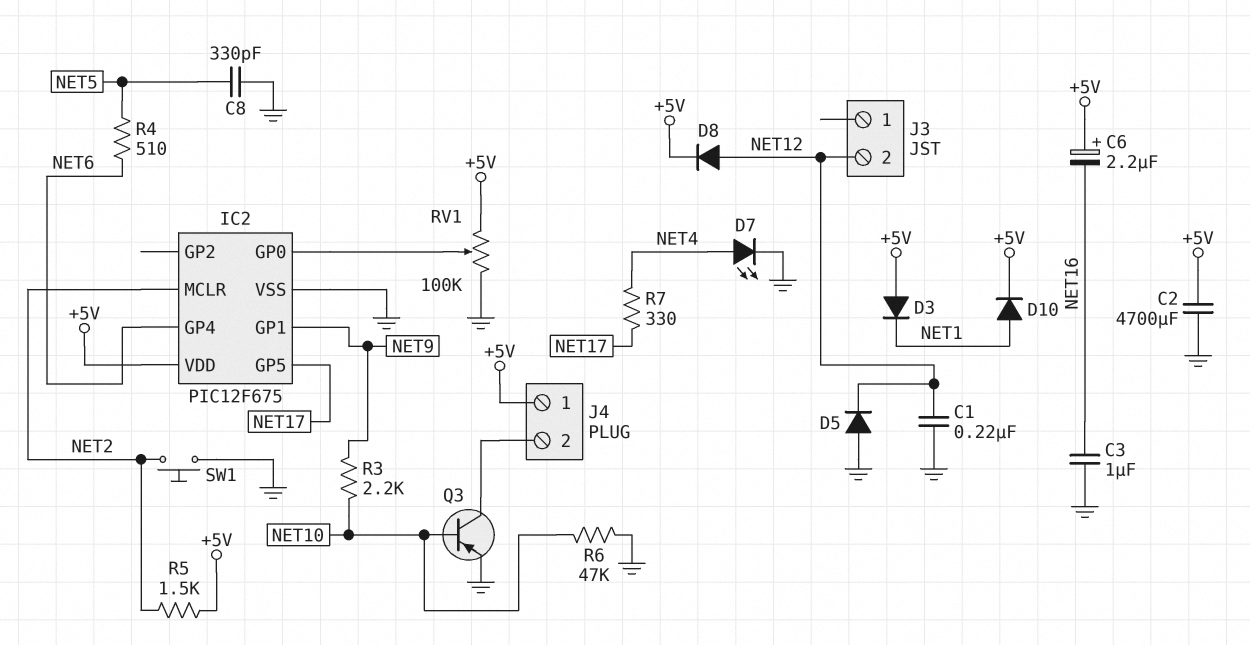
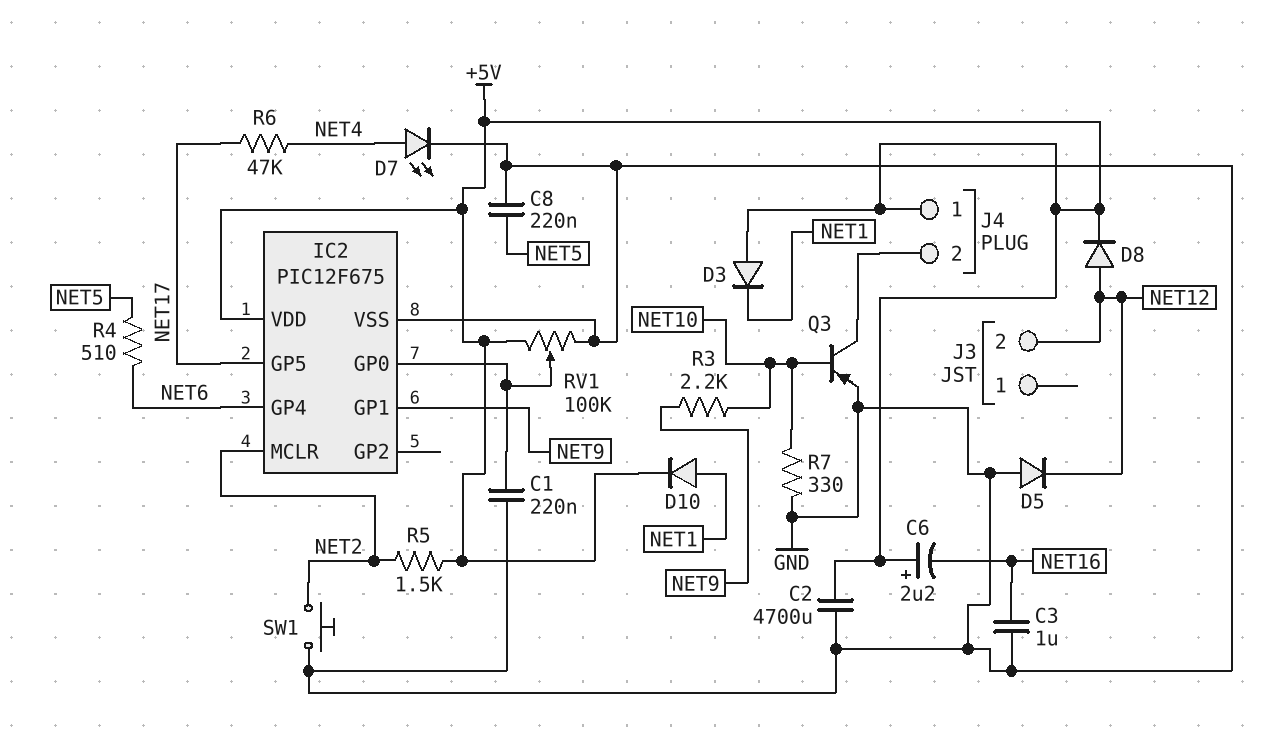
C1: 220nF (GND, NET12) -> 220nF (GND, IC2/GP0)
C8: 330pF (GND, NET5) -> 220nF (GND, NET5)
R6: 47k (GND, NET10) -> 47k (NET4, NET17)
R7: 330 (NET4, NET17) -> 330 (GND, NET10)

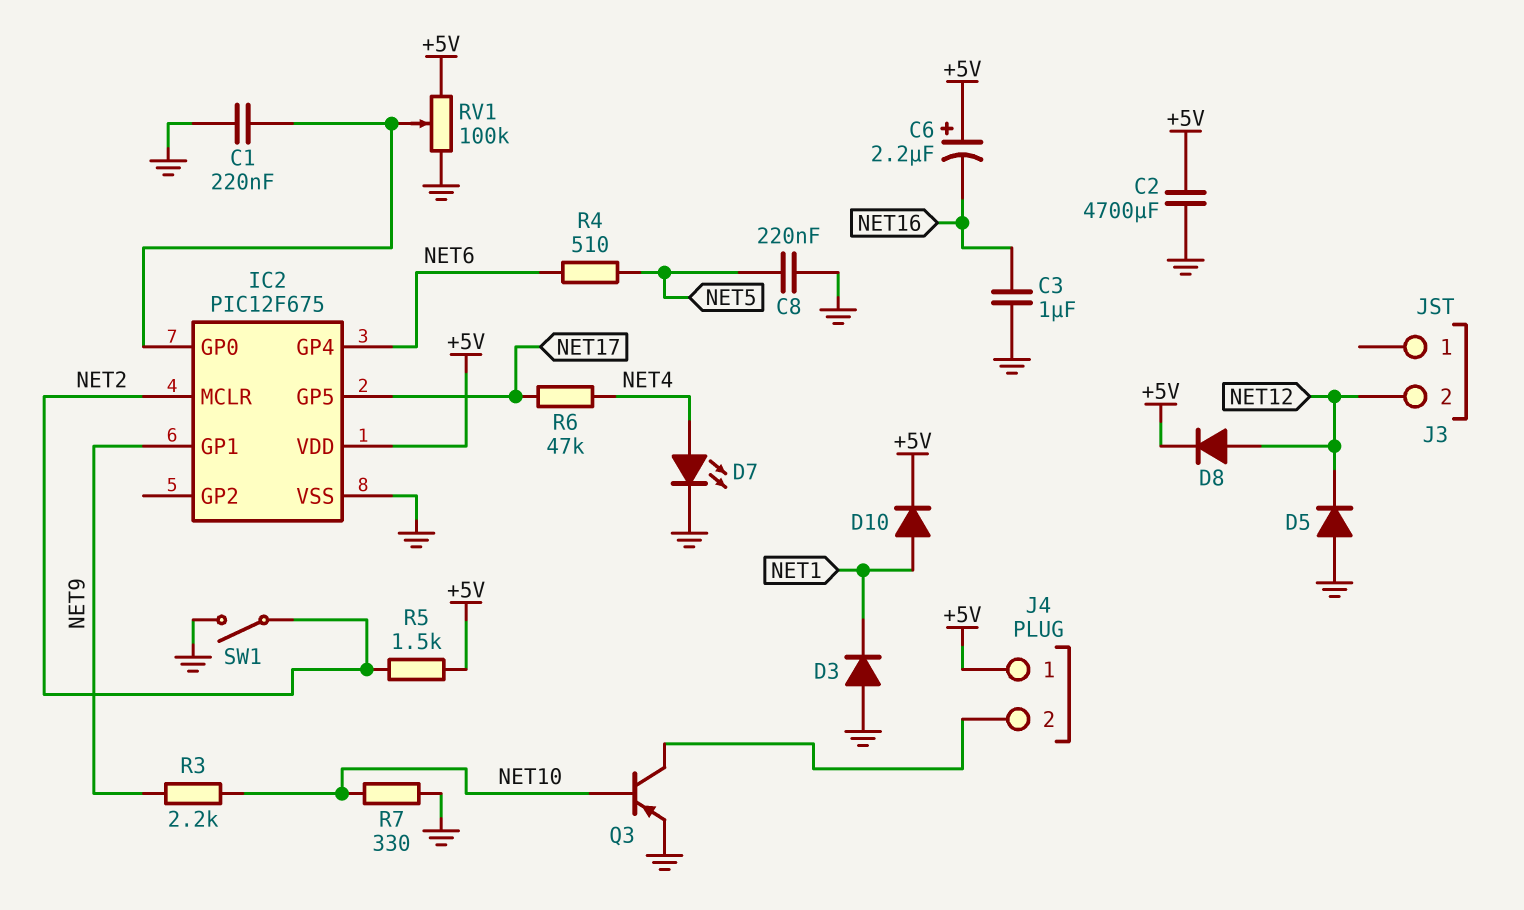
D3: diode (A +5V, K NET1) -> diode (A GND, K NET1)
SW1: button (GND, NET2) -> switch (GND, NET2)

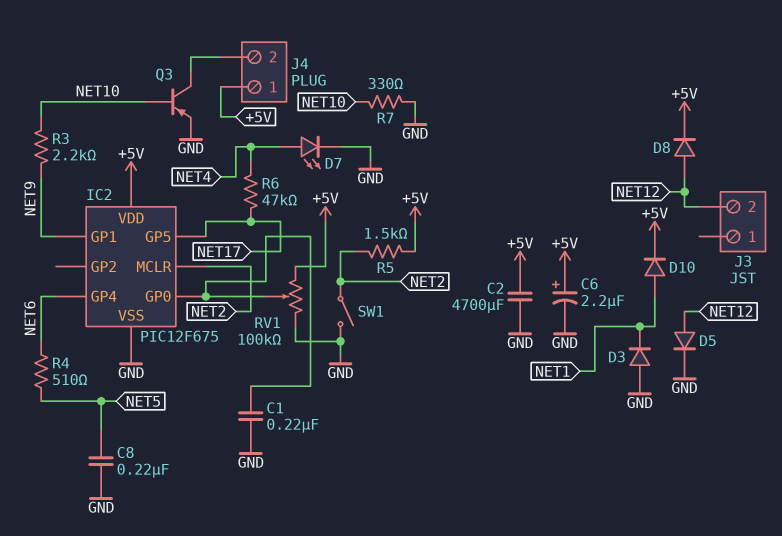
C3: 1uF (GND, NET16) -> none
C6: 2.2uF (plus +5V, minus NET16) -> 2.2uF (plus +5V, minus GND)
D5: diode (A GND, K NET12) -> diode (A NET12, K GND)

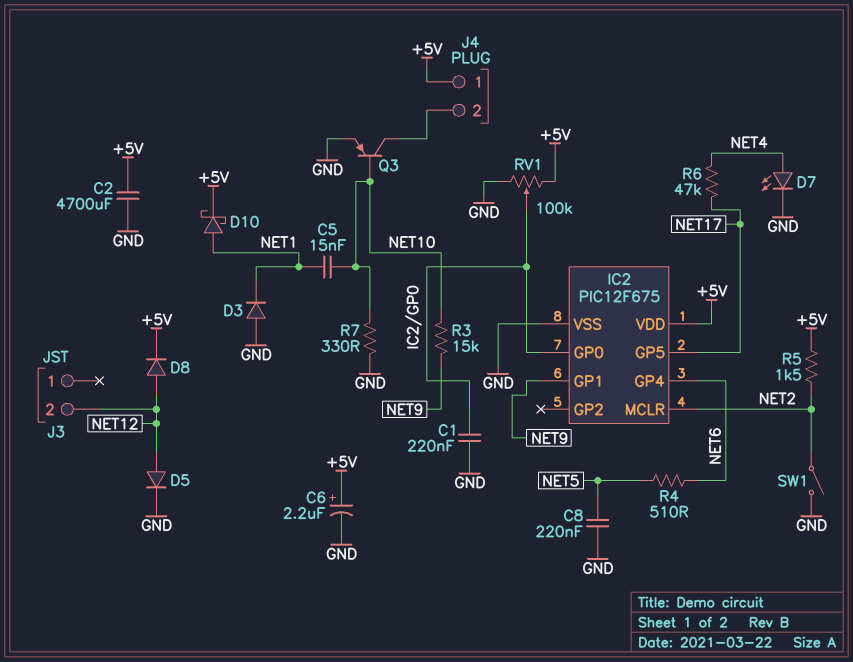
C5: none -> 15nF (NET1, NET10)
D10: diode (A NET1, K +5V) -> schottky (A NET1, K +5V)
R3: 2.2k (NET9, NET10) -> 15k (NET9, NET10)

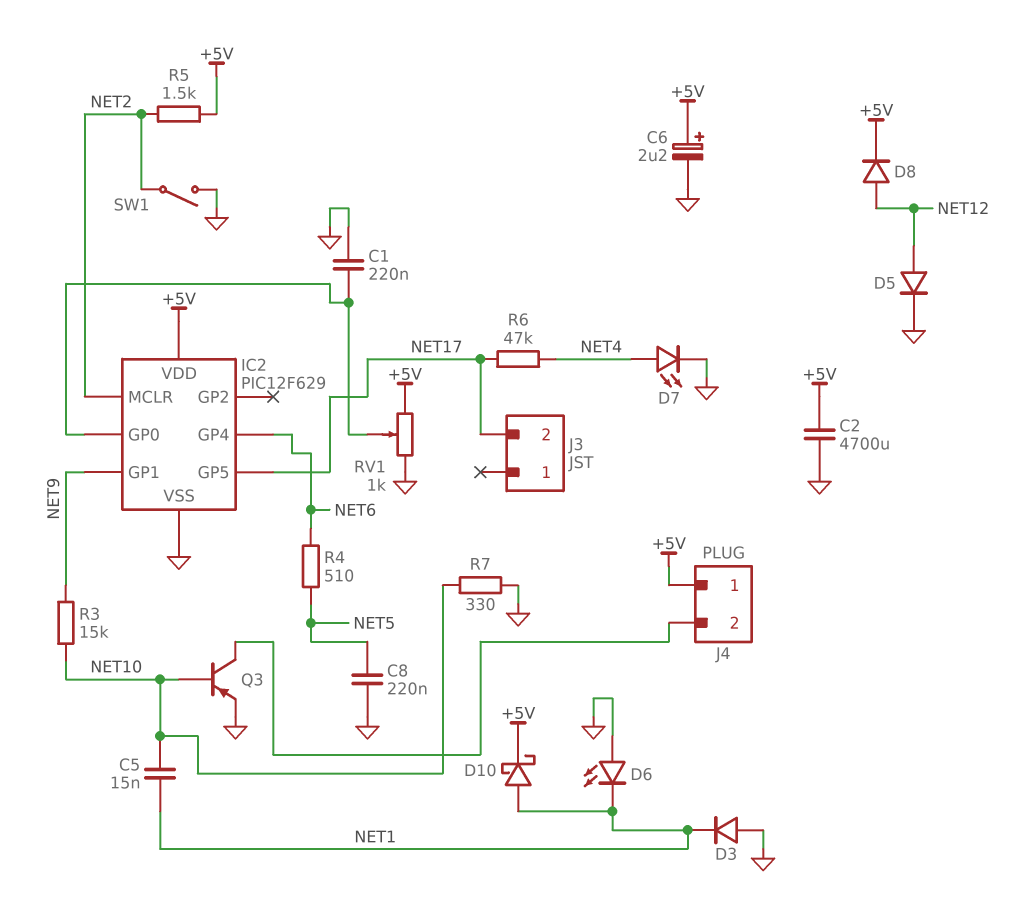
D6: none -> LED (A GND, K NET1)
IC2: PIC12F675 -> PIC12F629
J3 pin 2: NET12 -> NET17
RV1: 100k (+5V, GND, wiper IC2/GP0) -> 1k (+5V, GND, wiper IC2/GP0)

